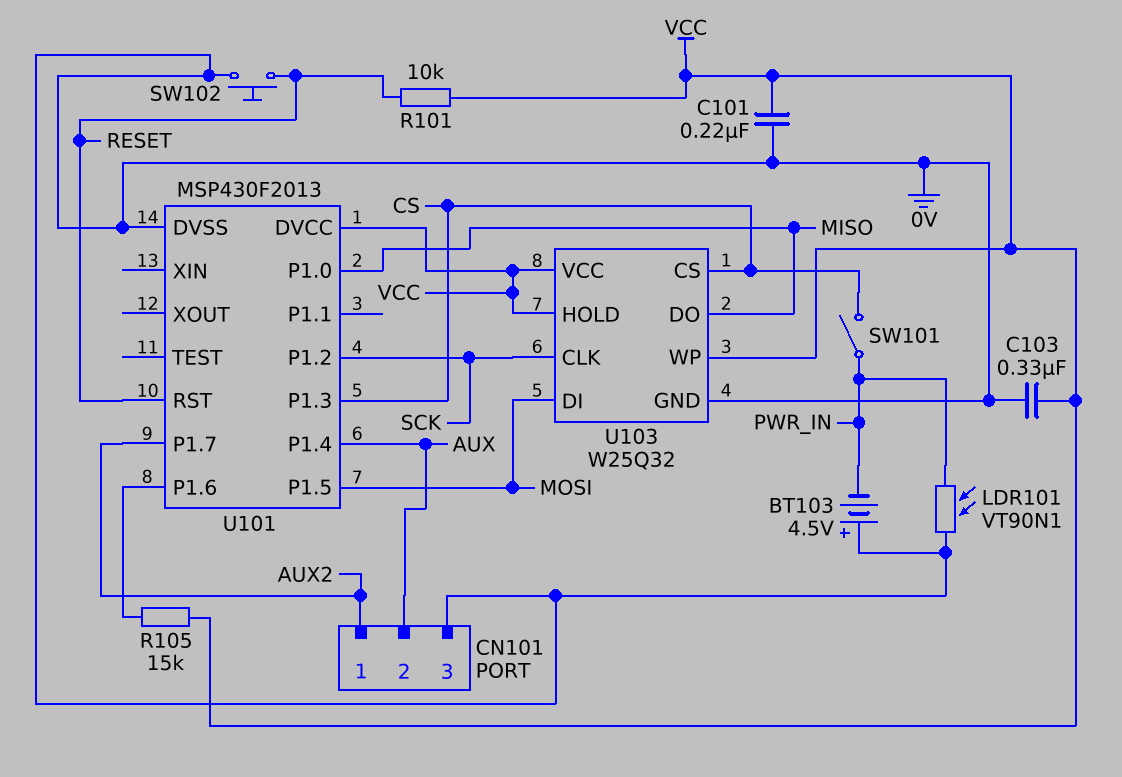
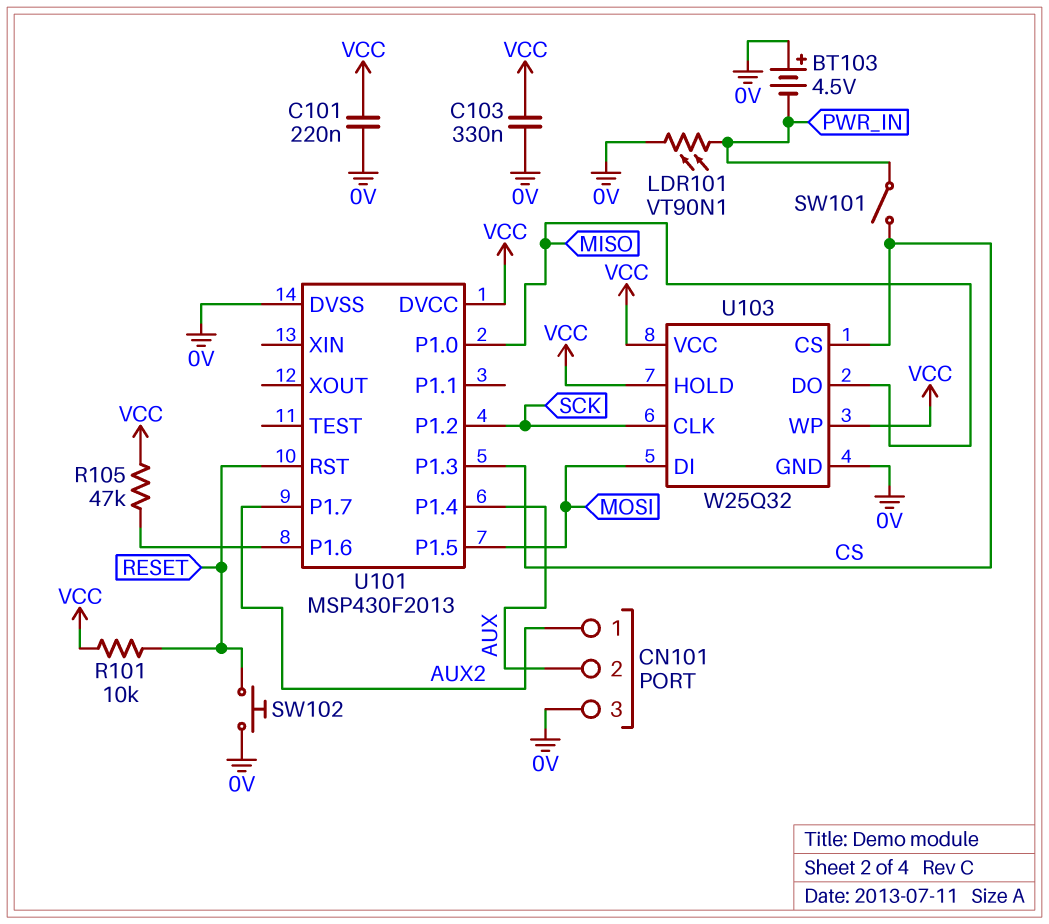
R105: 15k (U101/P1.6, VCC) -> 47k (U101/P1.6, VCC)

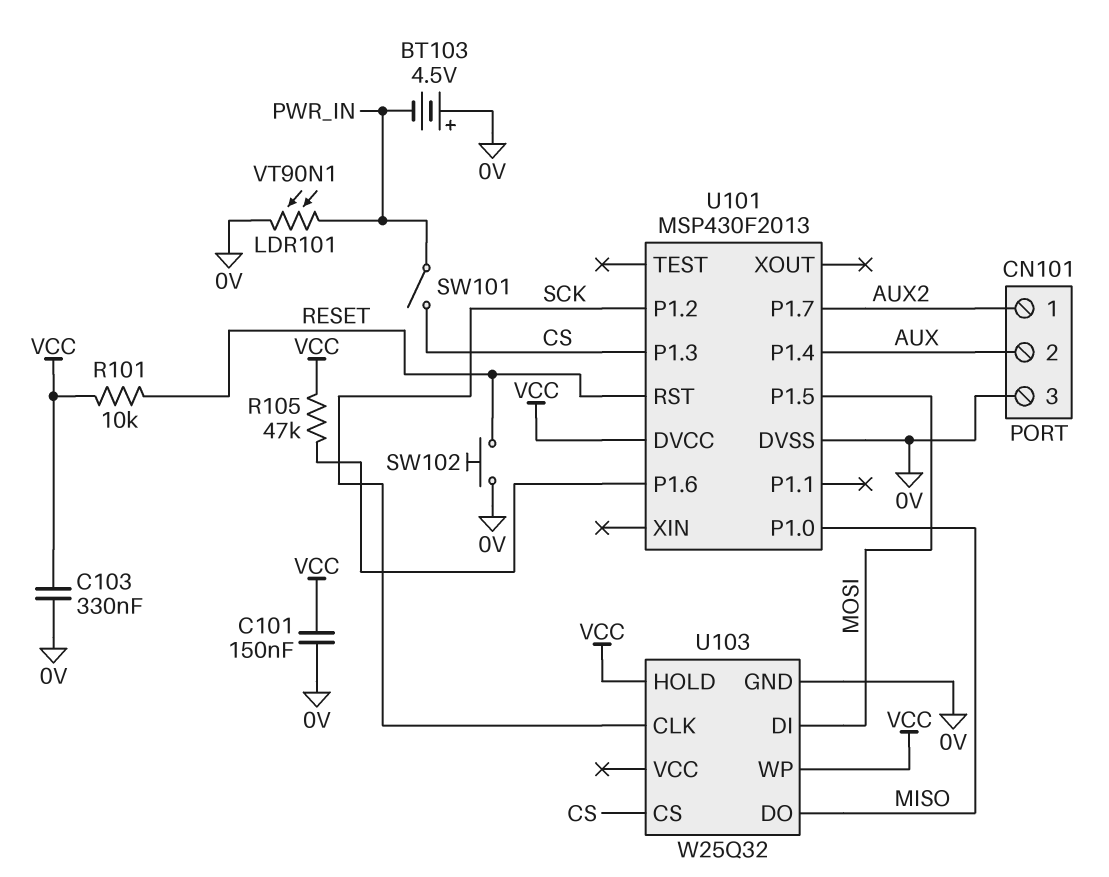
C101: 220nF (0V, VCC) -> 150nF (0V, VCC)
U103 pin VCC: VCC -> none

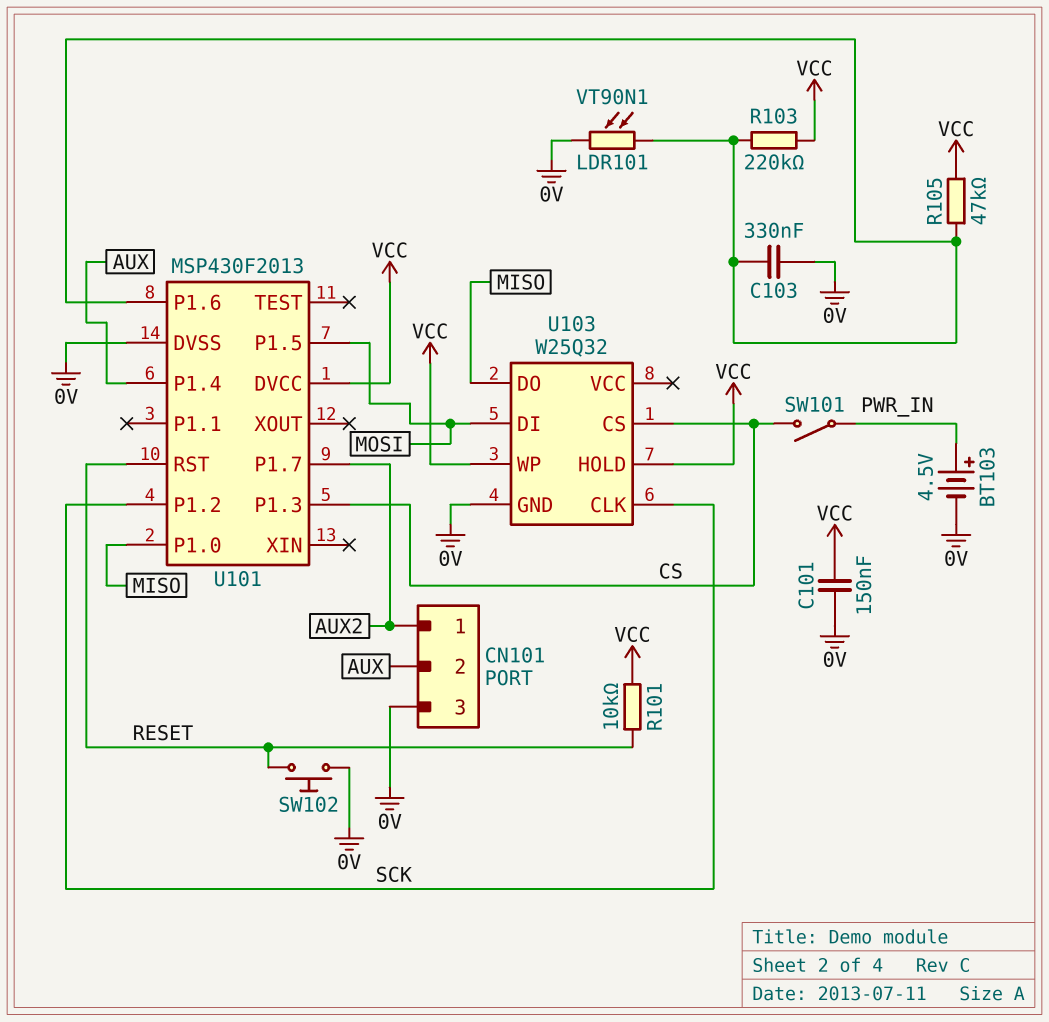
BT103: 4.5V (plus 0V, minus PWR_IN) -> 4.5V (plus PWR_IN, minus 0V)
C103: 330nF (0V, VCC) -> 330nF (0V, U101/P1.6)
LDR101: VT90N1 (0V, PWR_IN) -> VT90N1 (0V, U101/P1.6)
R103: none -> 220k (U101/P1.6, VCC)

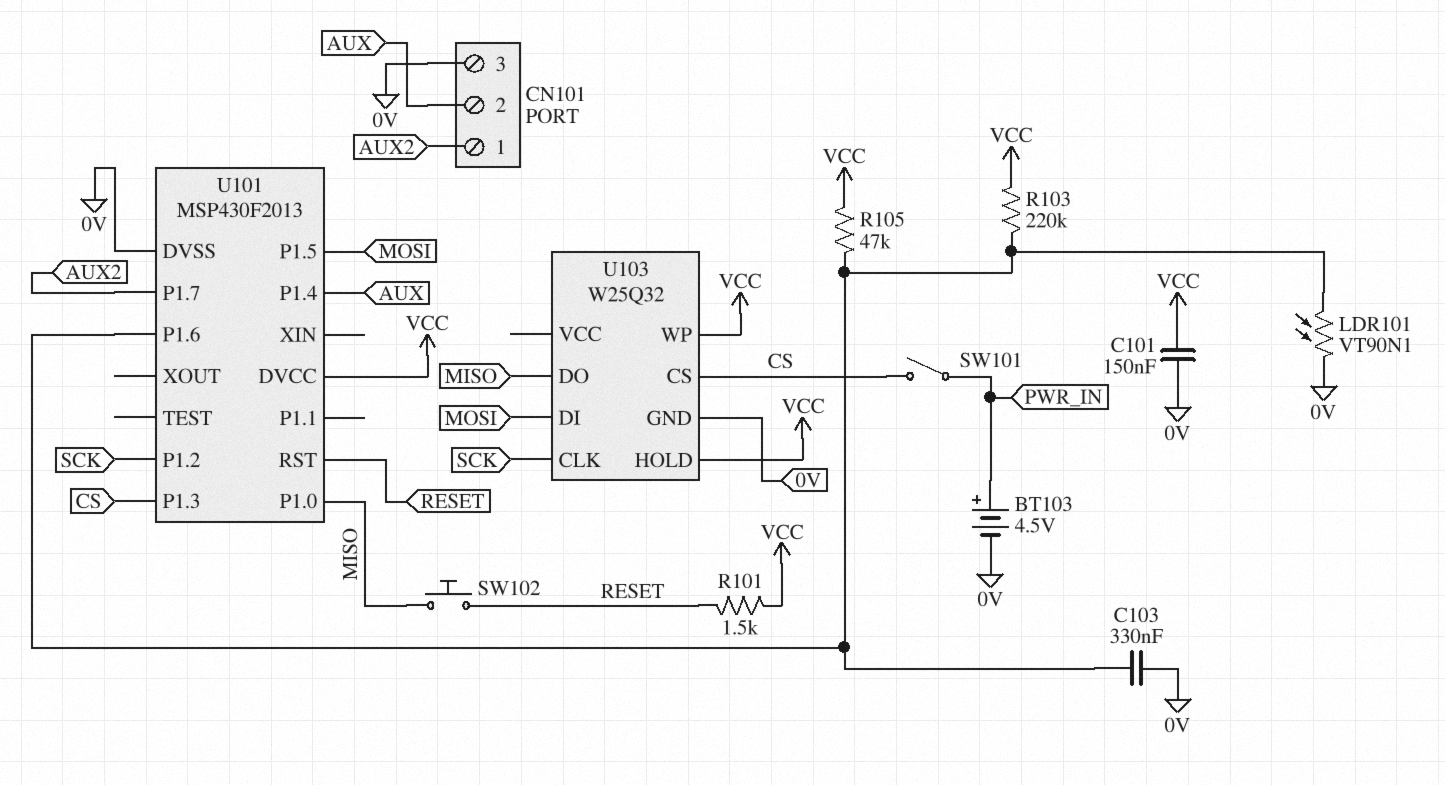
R101: 10k (RESET, VCC) -> 1.5k (RESET, VCC)
SW102: button (0V, RESET) -> button (MISO, RESET)

